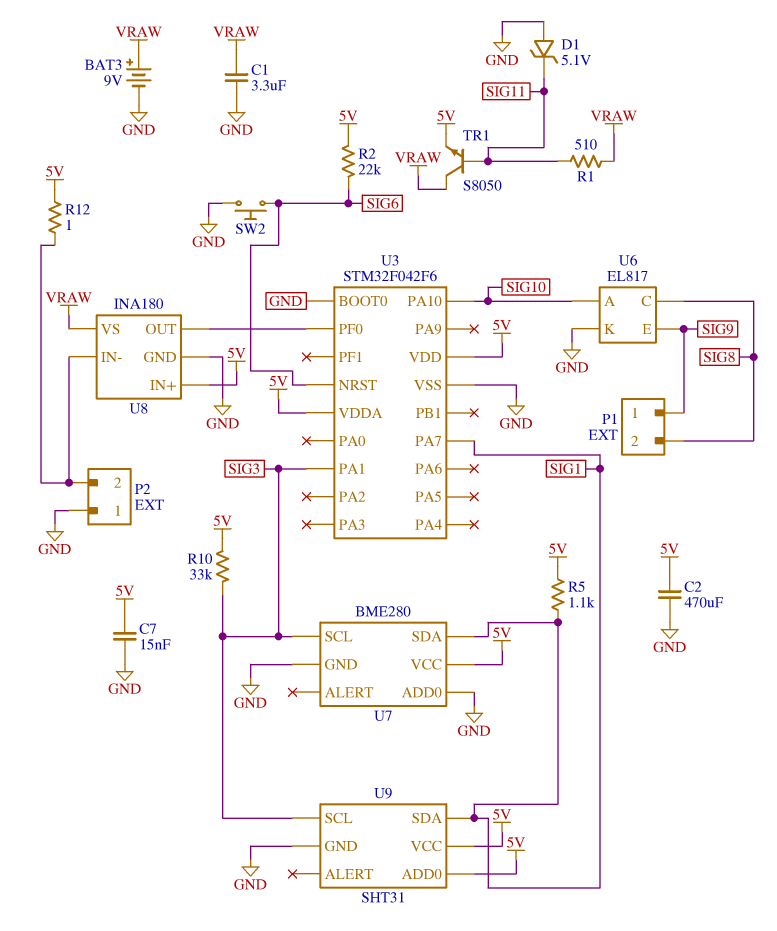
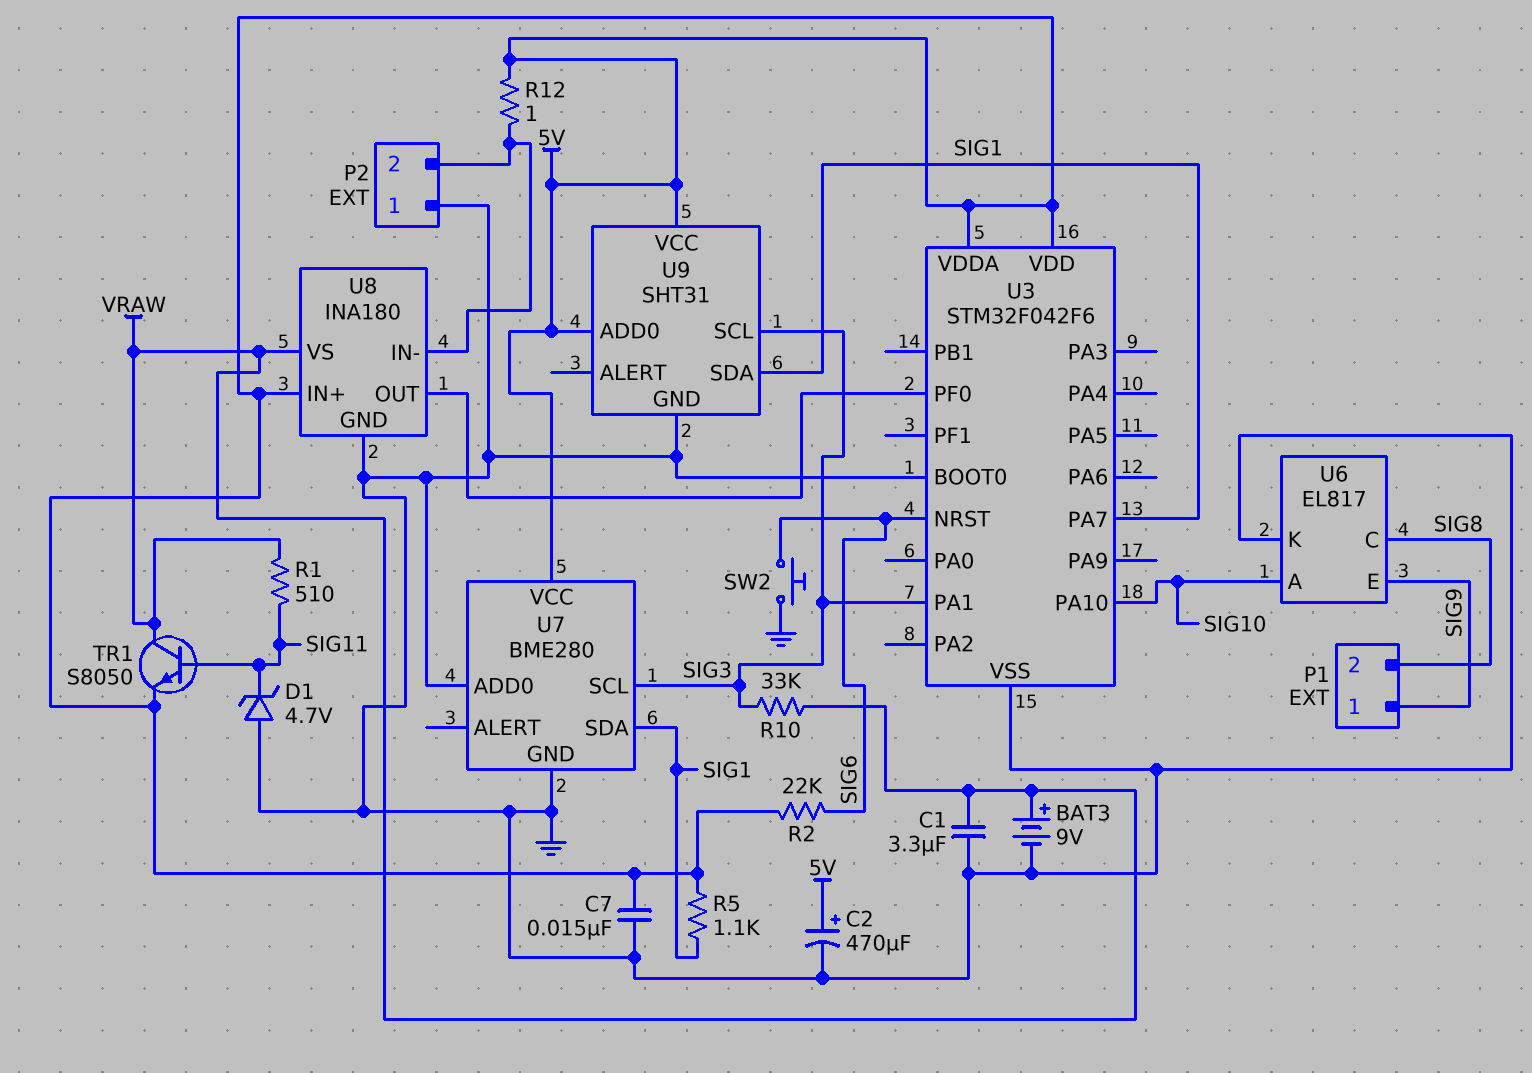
C2: 470uF (5V, GND) -> 470uF (plus 5V, minus GND)
D1: zener 5.1V (A GND, K SIG11) -> zener 4.7V (A GND, K SIG11)
R10: 33k (5V, SIG3) -> 33k (SIG3, VRAW)

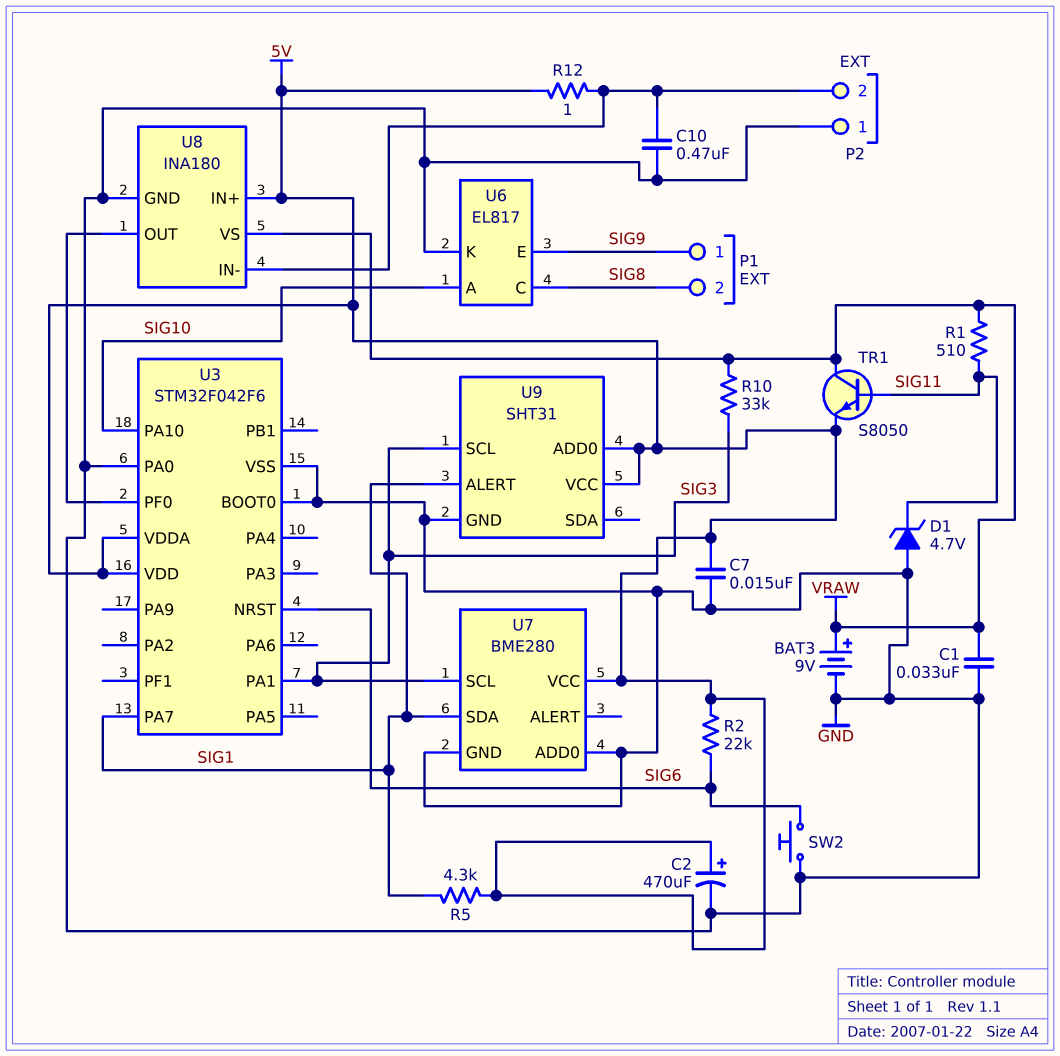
C1: 3.3uF (GND, VRAW) -> 33nF (GND, VRAW)
C10: none -> 470nF (GND, P2/2)
R5: 1.1k (5V, SIG1) -> 4.3k (5V, SIG1)
U3 pin PA0: none -> GND
U9 pin ALERT: none -> SIG1
U9 pin SDA: SIG1 -> none

